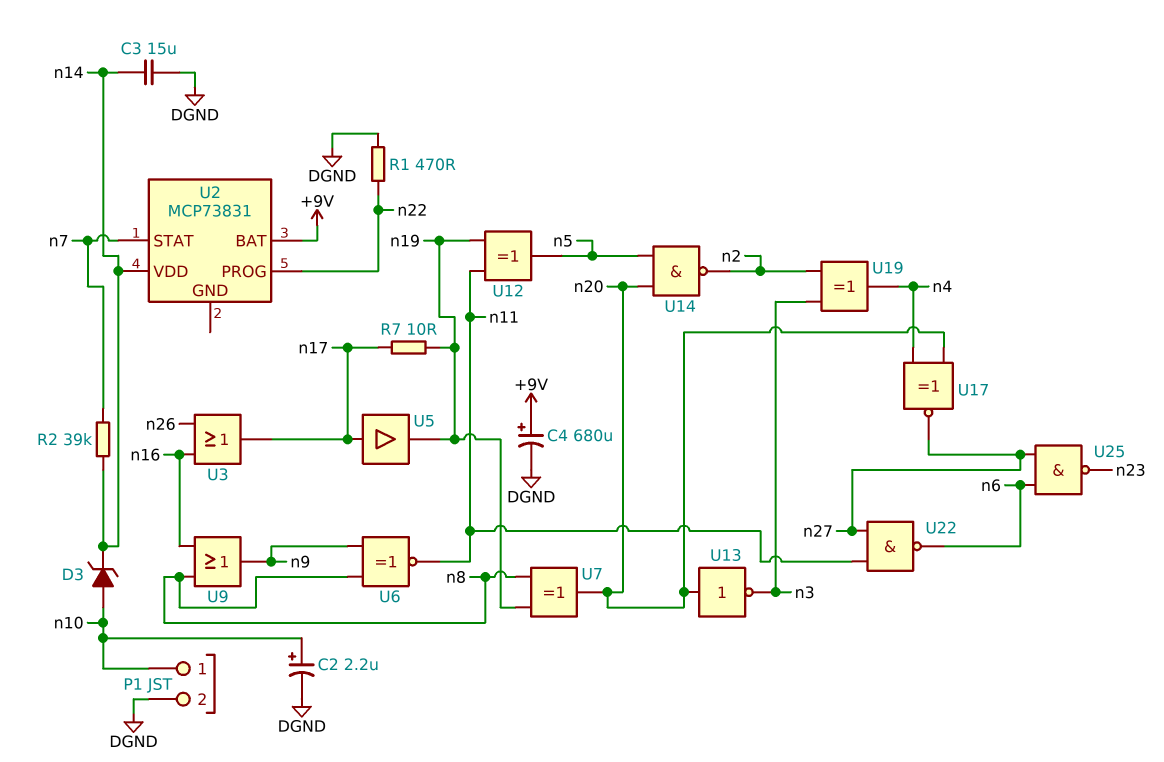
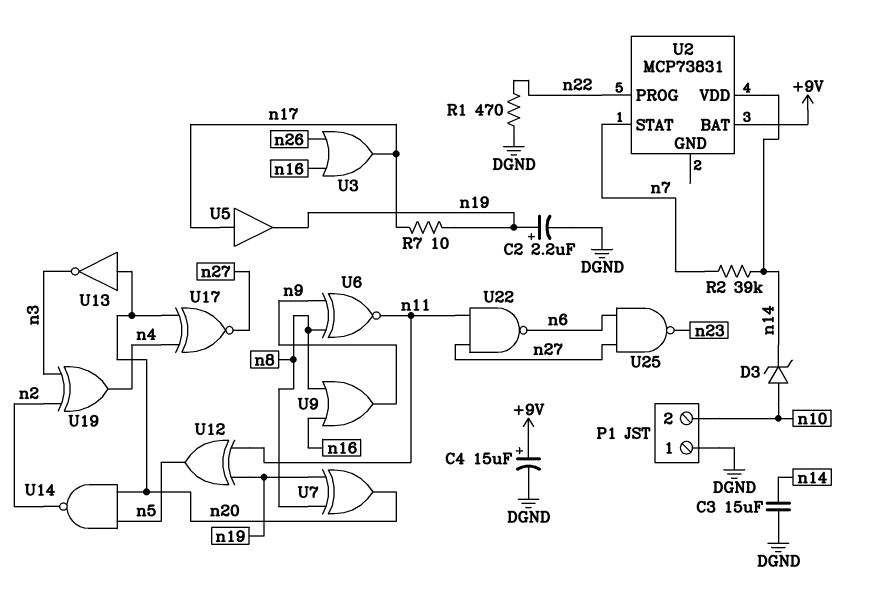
C2: 2.2uF (plus n10, minus DGND) -> 2.2uF (plus n19, minus DGND)
C4: 680uF (plus +9V, minus DGND) -> 15uF (plus +9V, minus DGND)
P1 pin 1: n10 -> DGND
P1 pin 2: DGND -> n10

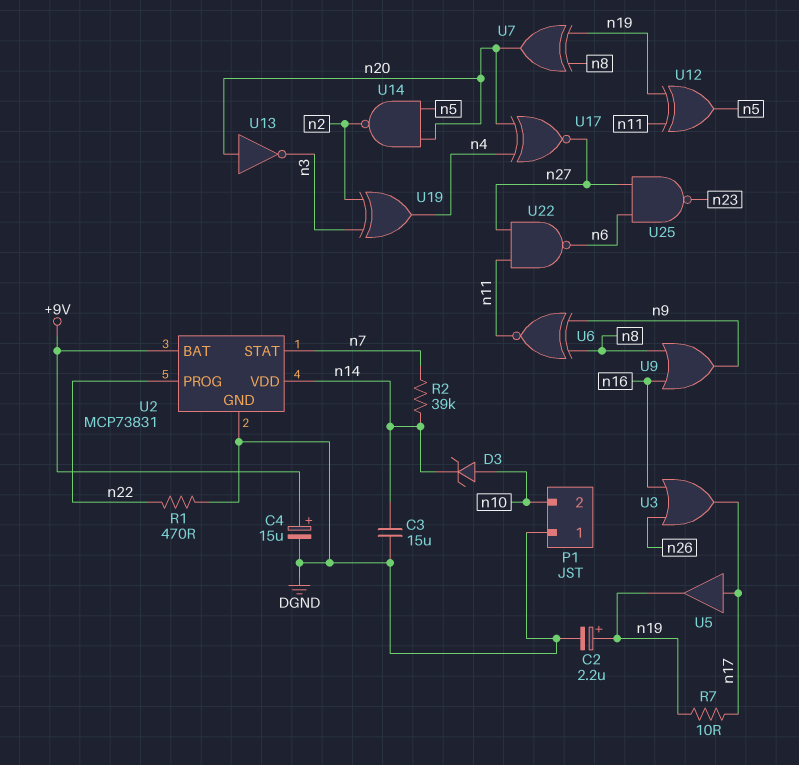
U2 pin GND: none -> DGND

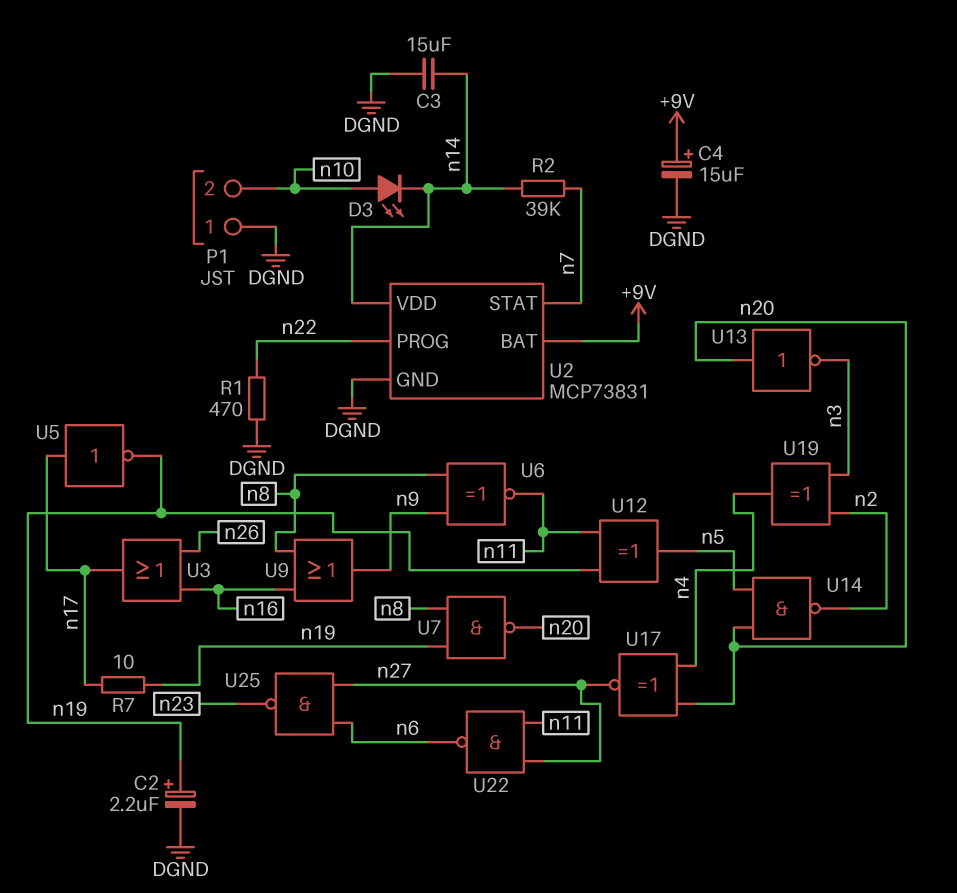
D3: zener (A n10, K n14) -> LED (A n10, K n14)
U5: buffer (in n17, out n19) -> NOT (in n17, out n19)
U7: XOR (in n8, in n19, out n20) -> NAND (in n8, in n19, out n20)

